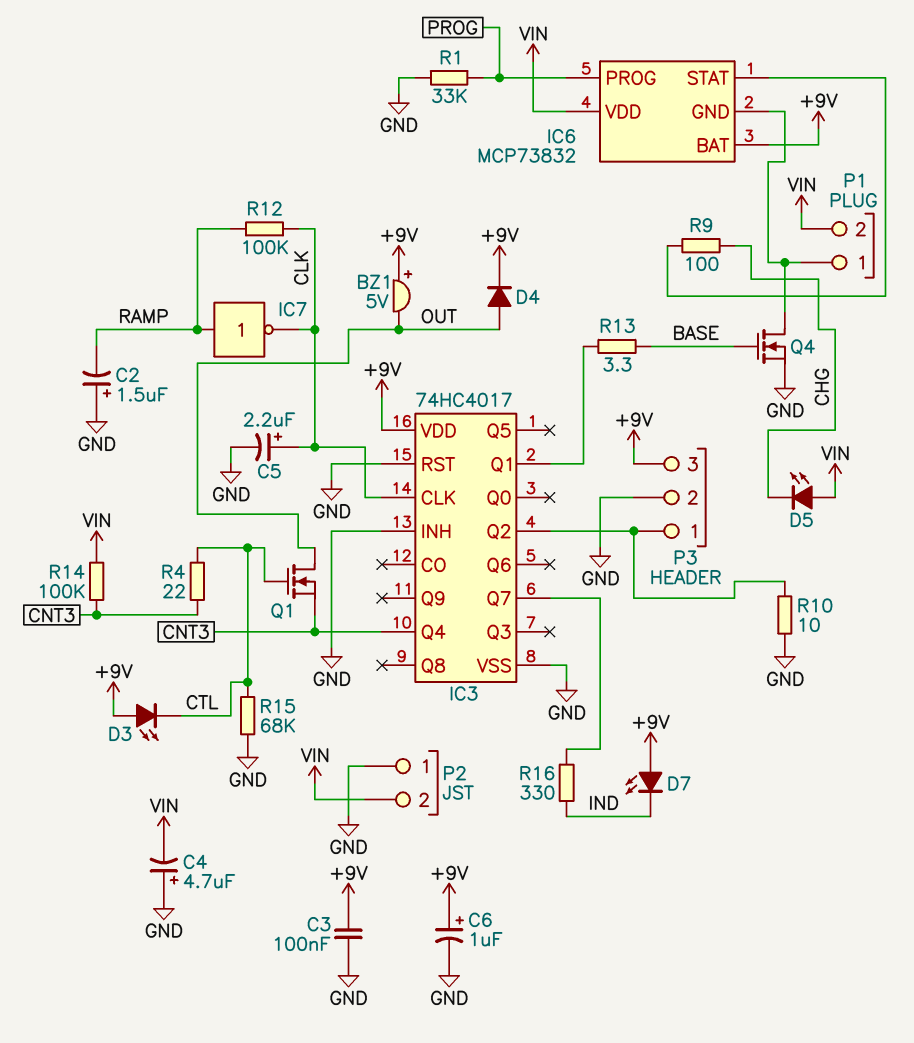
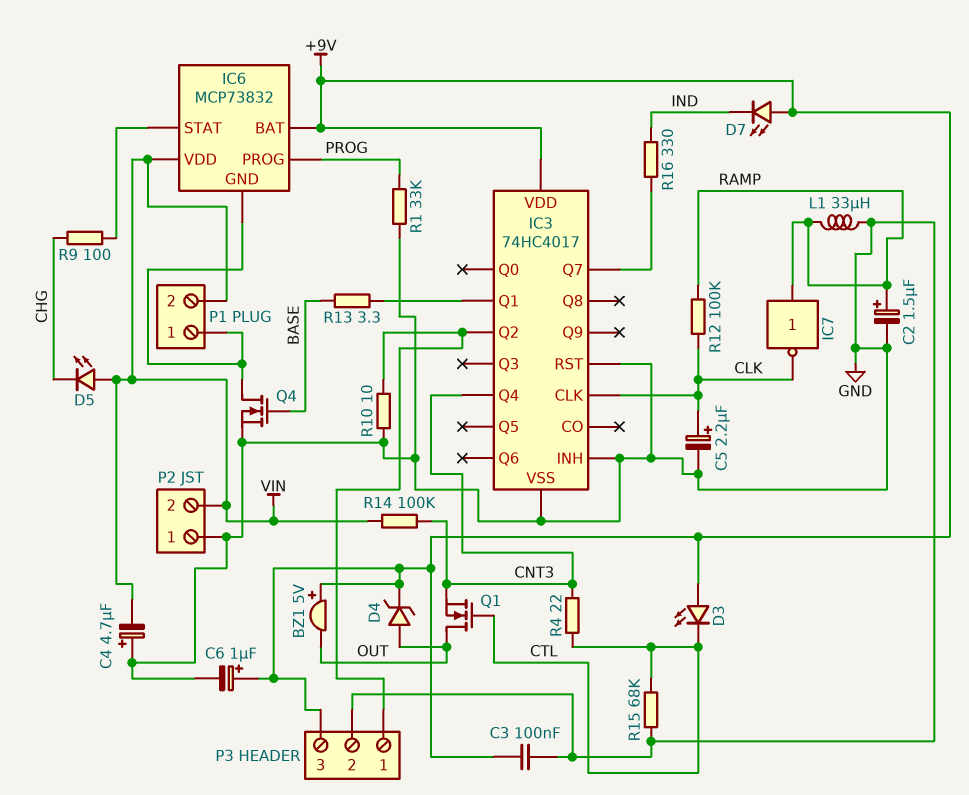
C2: 1.5uF (plus GND, minus RAMP) -> 1.5uF (plus RAMP, minus GND)
D4: diode (A OUT, K +9V) -> zener (A OUT, K +9V)
L1: none -> 33uH (GND, RAMP)

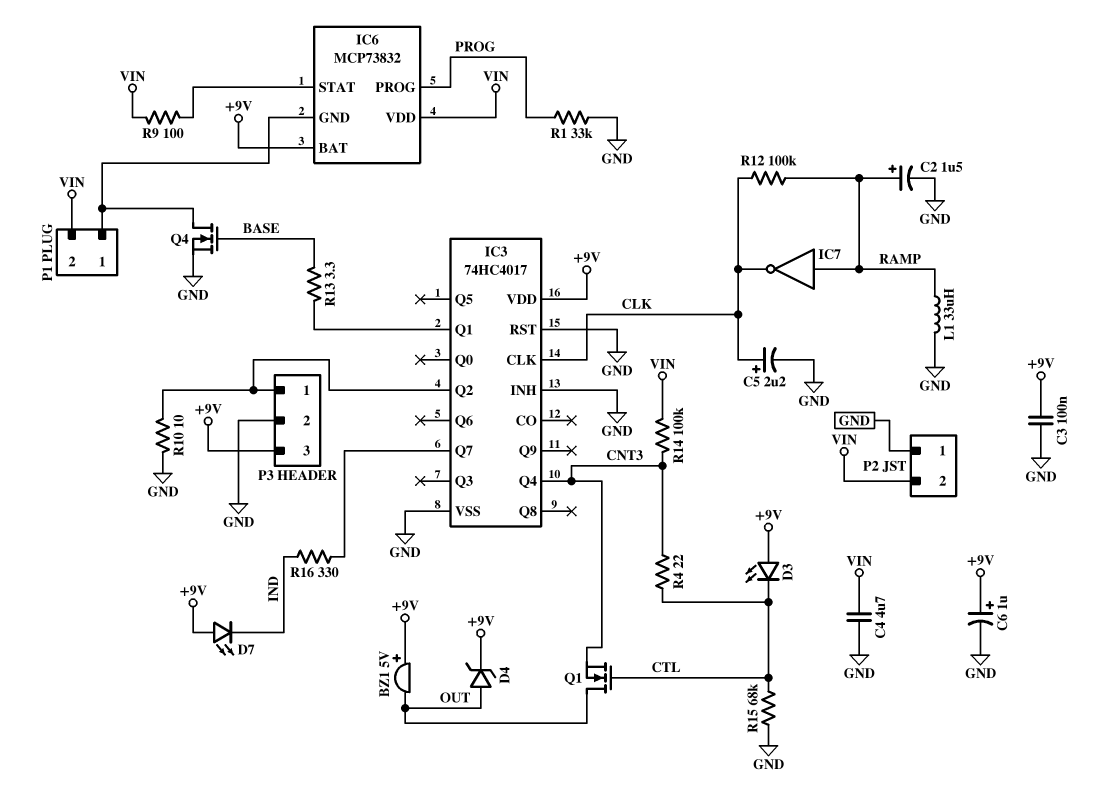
C4: 4.7uF (plus GND, minus VIN) -> 4.7uF (GND, VIN)
D5: LED (A VIN, K CHG) -> none
R9: 100 (CHG, IC6/STAT) -> 100 (IC6/STAT, VIN)

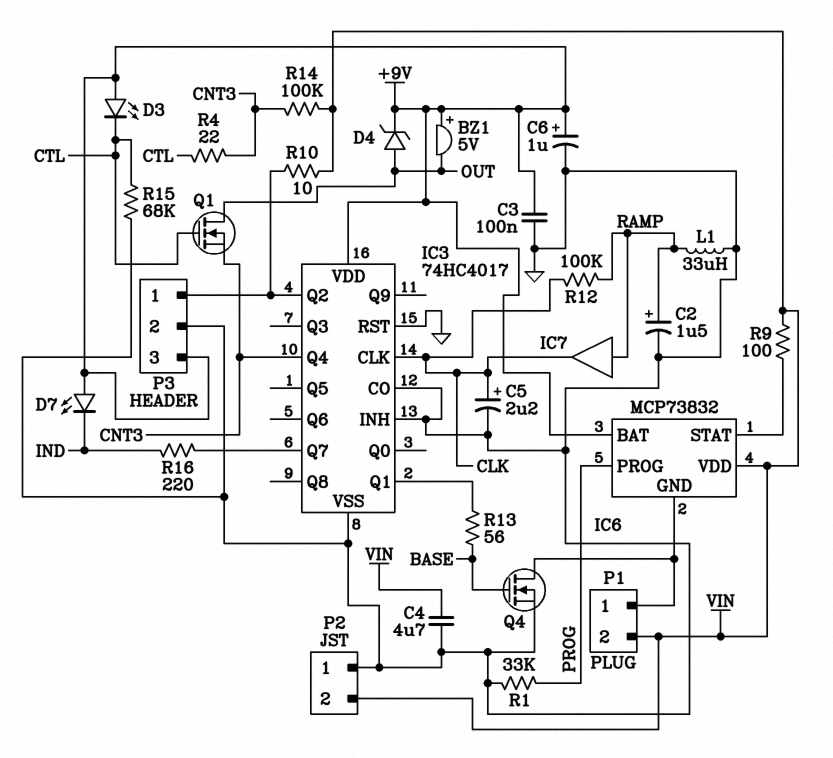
IC3 pin CO: none -> GND
IC7: NOT (in RAMP, out CLK) -> buffer (in RAMP, out CLK)
R10: 10 (GND, IC3/Q2) -> 10 (IC3/Q2, VIN)
R13: 3.3 (BASE, IC3/Q1) -> 56 (BASE, IC3/Q1)
R16: 330 (IC3/Q7, IND) -> 220 (IC3/Q7, IND)

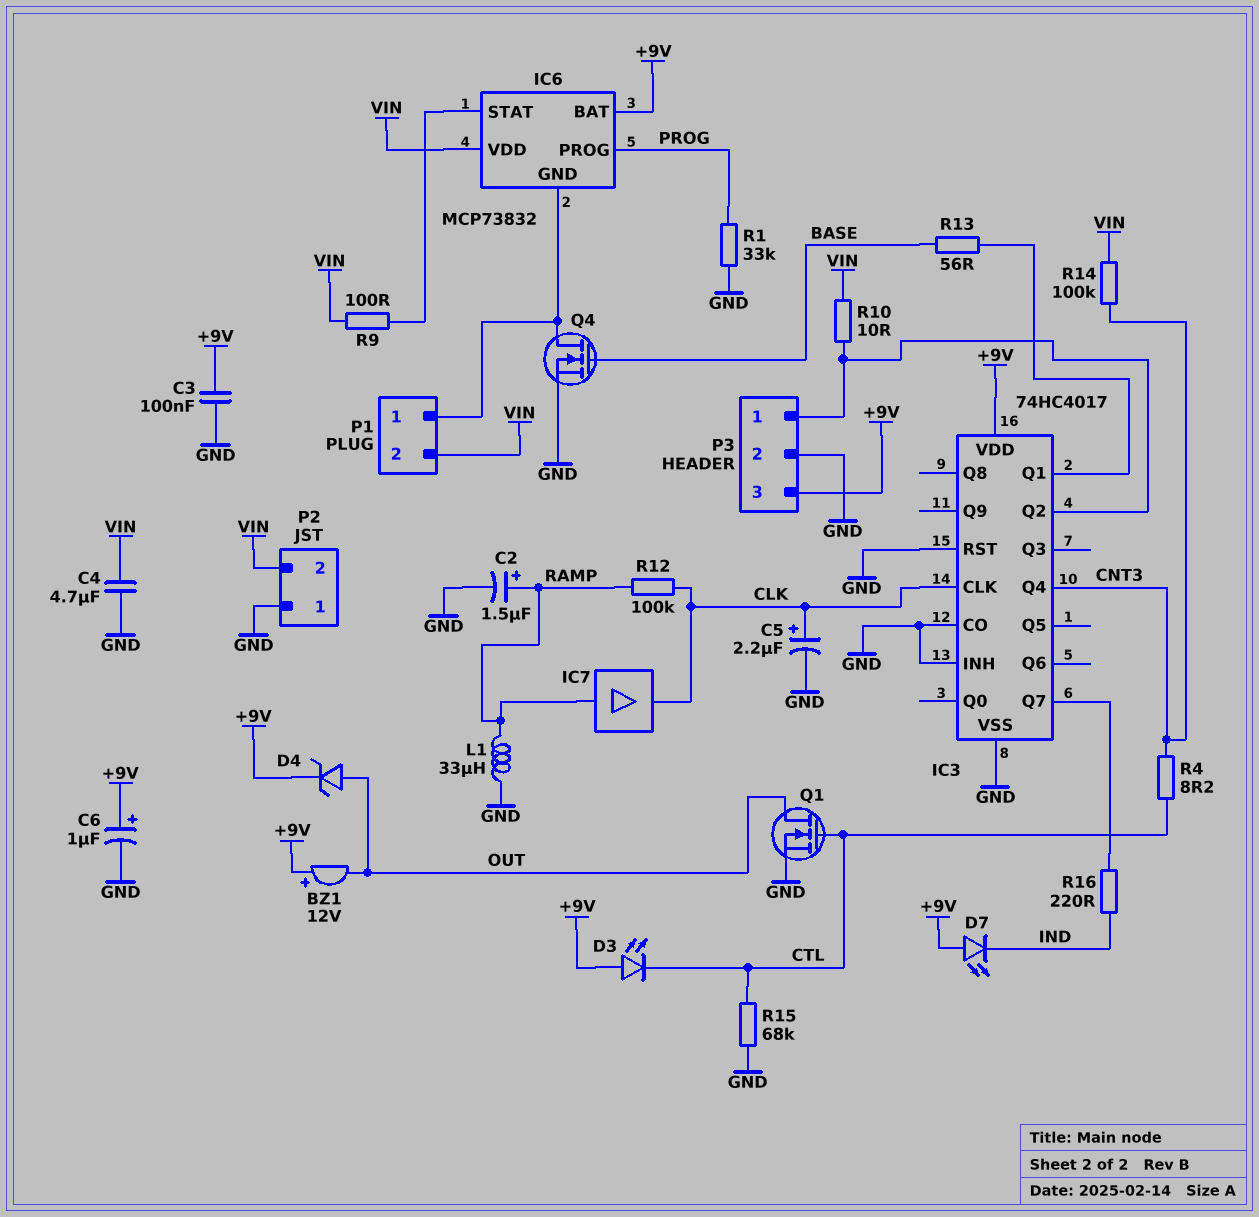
BZ1: buzzer 5V (plus +9V, minus OUT) -> buzzer 12V (plus +9V, minus OUT)
Q1: NMOS (G CTL, D OUT, S CNT3) -> NMOS (G CTL, D OUT, S GND)
R4: 22 (CNT3, CTL) -> 8.2 (CNT3, CTL)

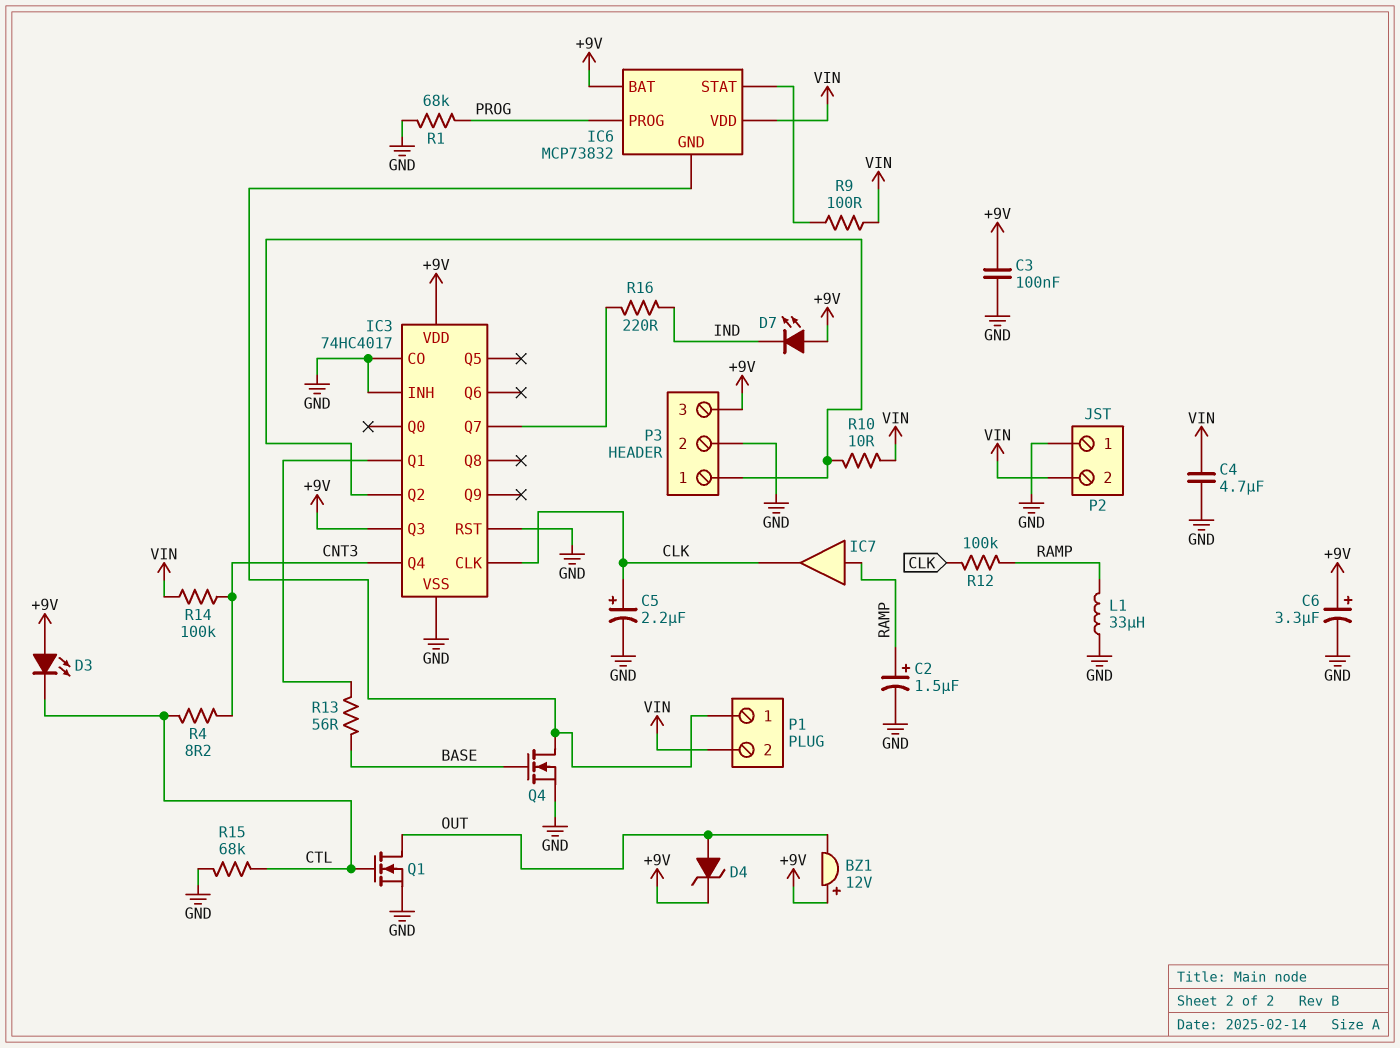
C6: 1uF (plus +9V, minus GND) -> 3.3uF (plus +9V, minus GND)
IC3 pin Q3: none -> +9V
R1: 33k (GND, PROG) -> 68k (GND, PROG)

